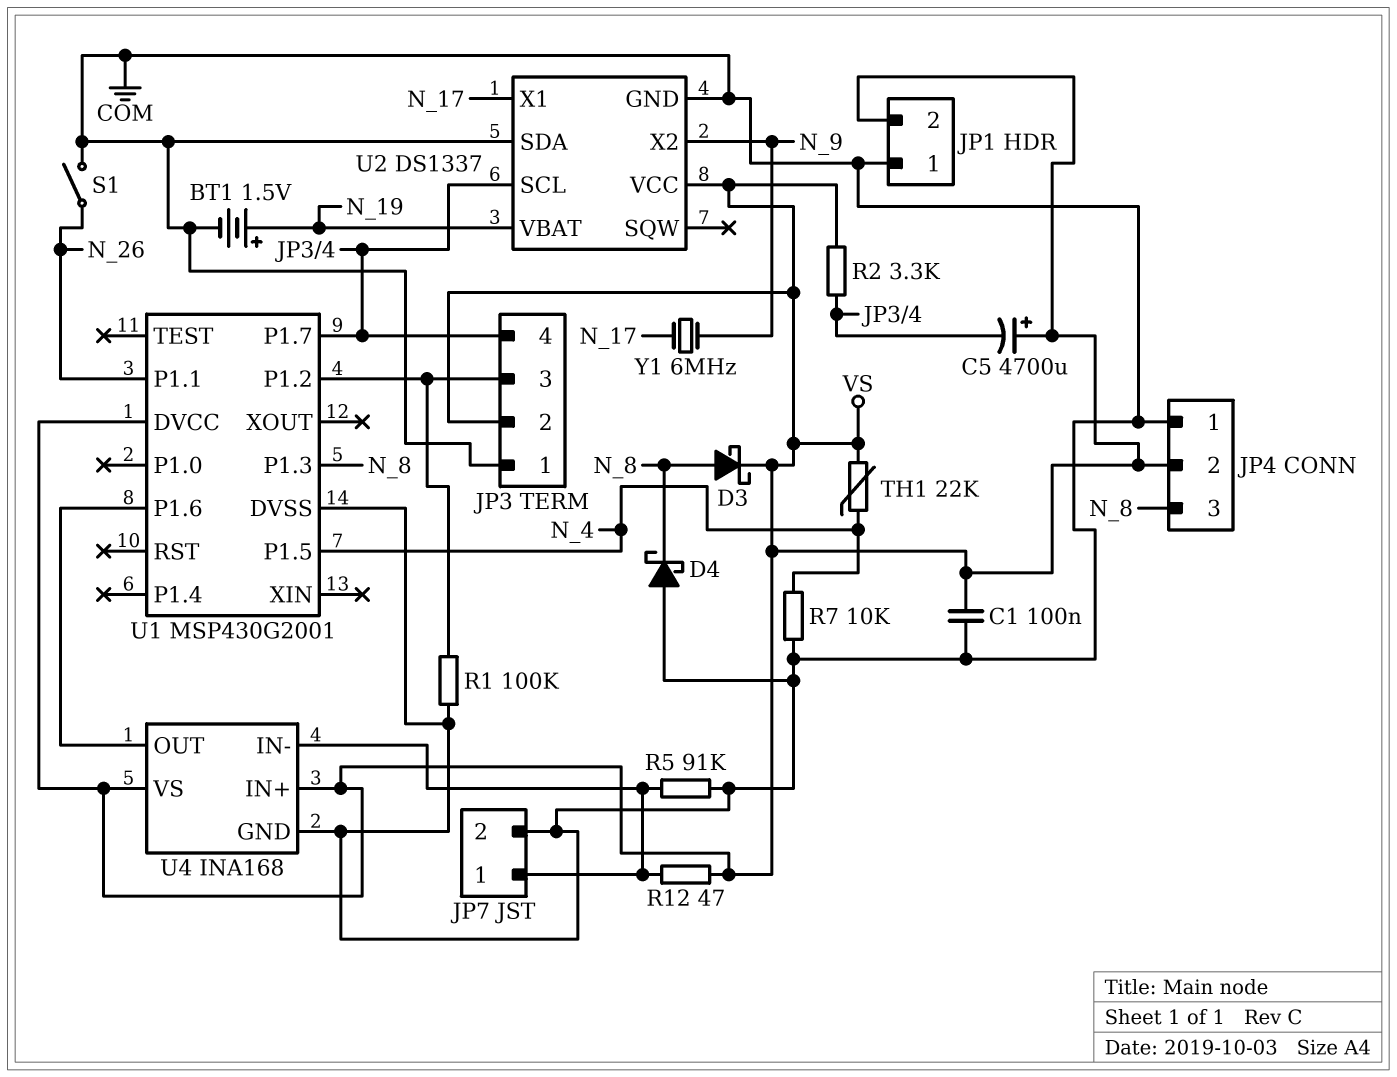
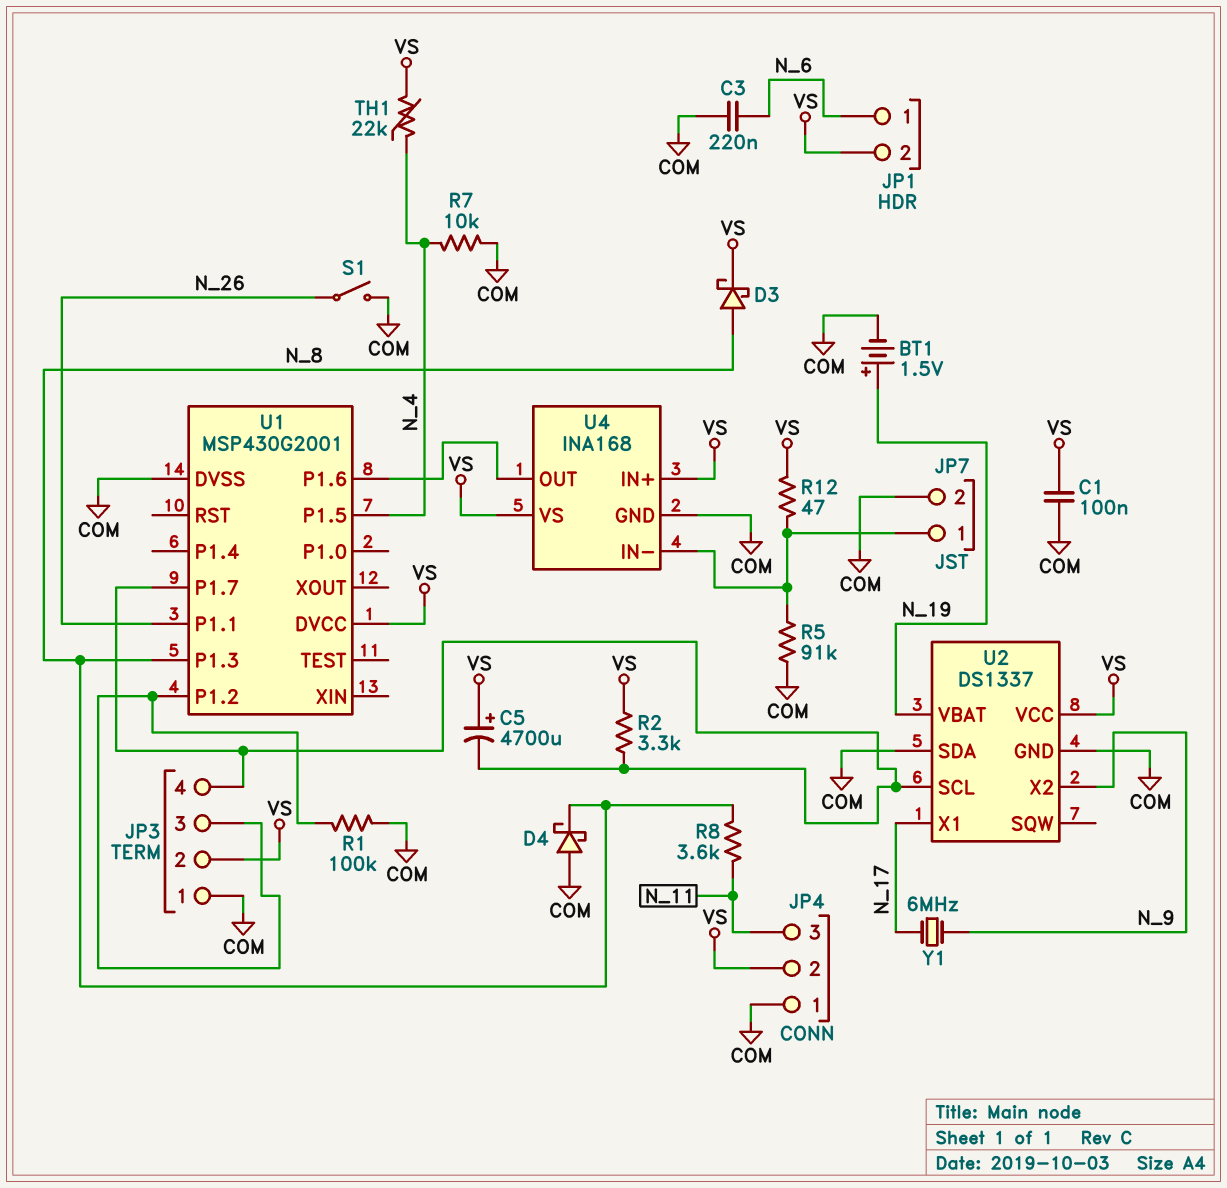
C3: none -> 220nF (COM, N_6)
JP1 pin 1: COM -> N_6
JP4 pin 3: N_8 -> N_11
R8: none -> 3.6k (N_8, N_11)

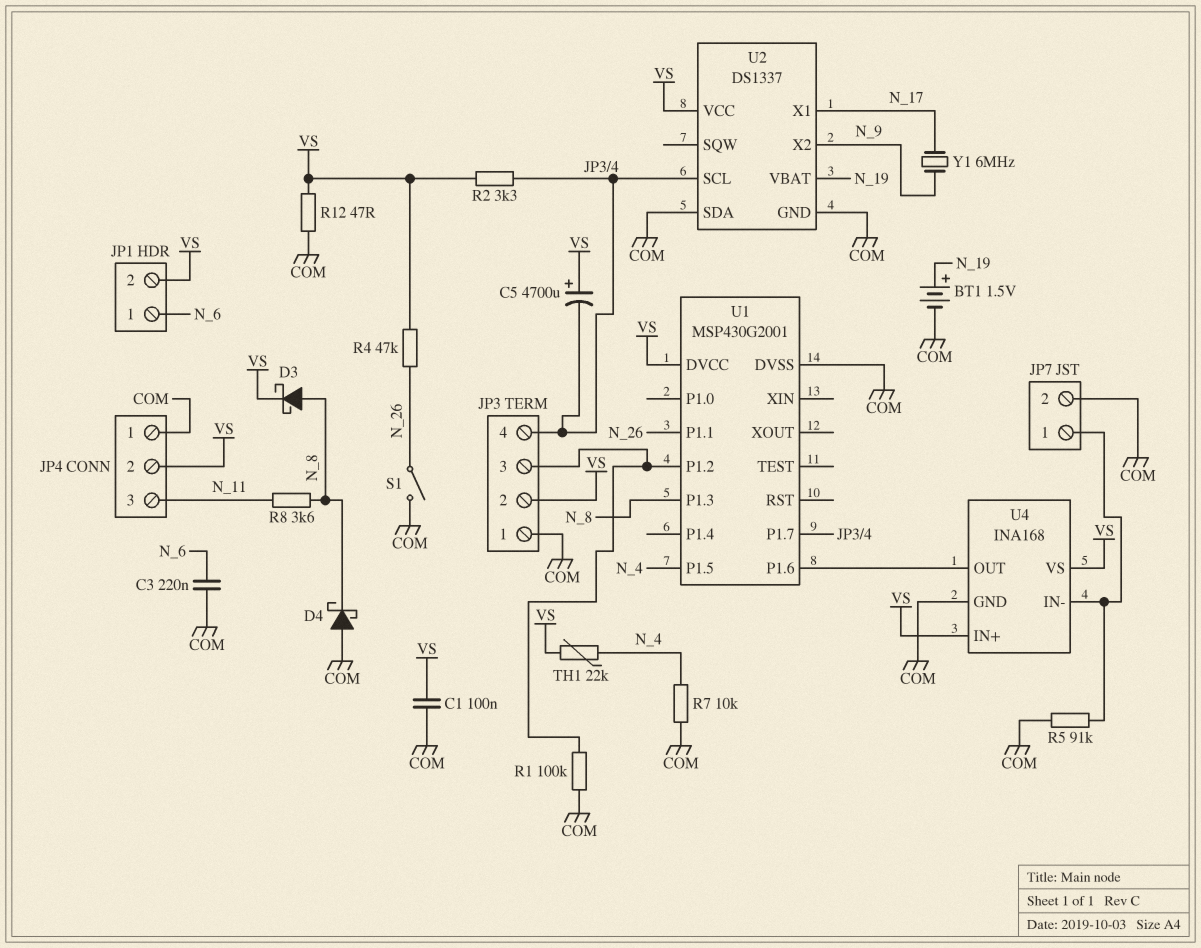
R4: none -> 47k (N_26, VS)
R12: 47 (JP7/1, VS) -> 47 (COM, VS)

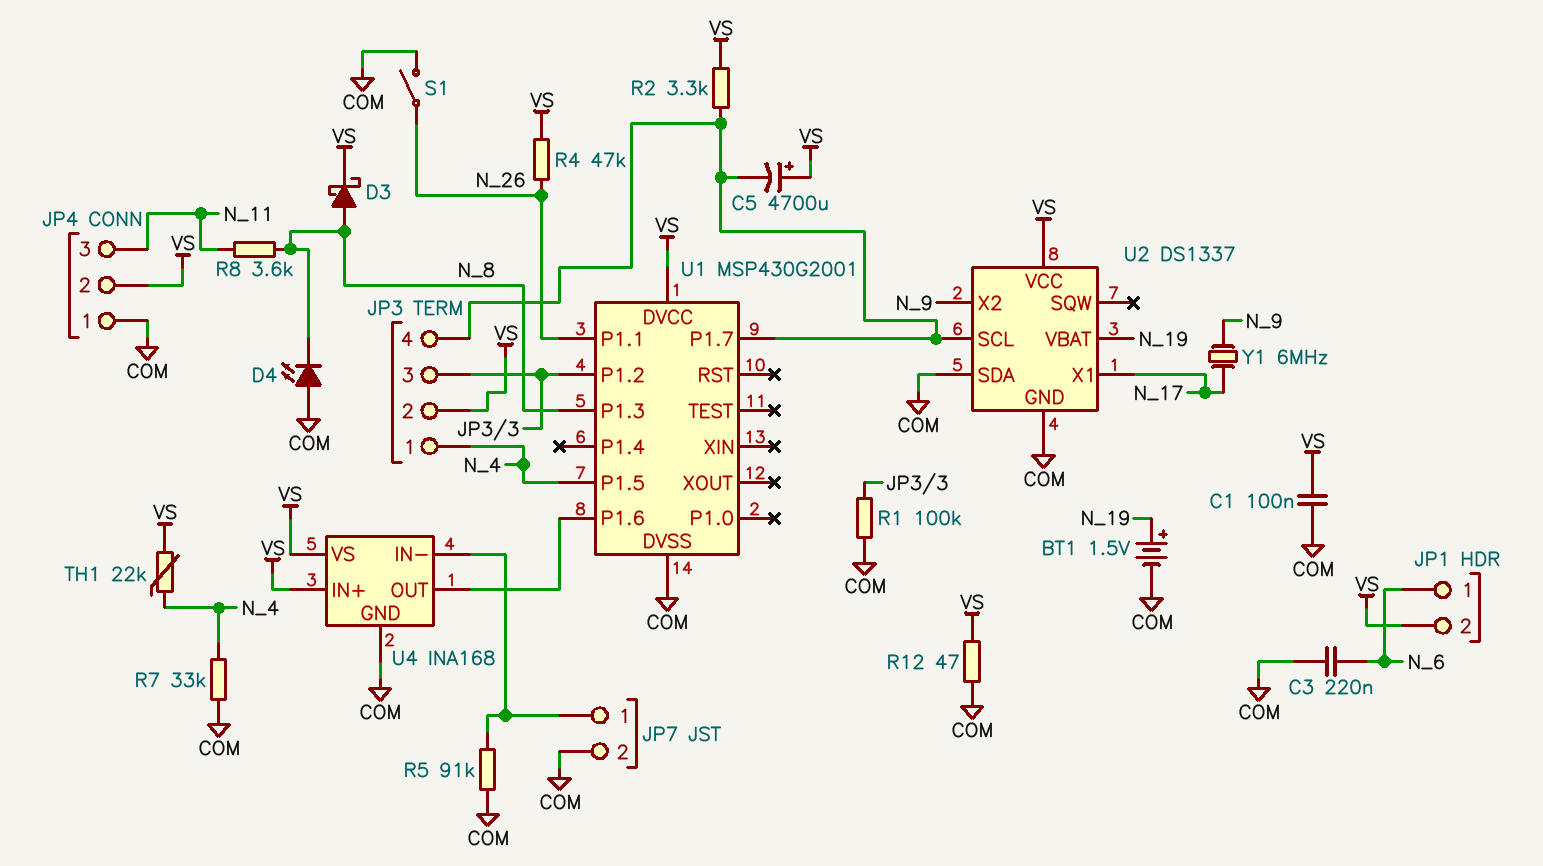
D4: schottky (A COM, K N_8) -> LED (A COM, K N_8)
JP3 pin 1: COM -> N_4
R7: 10k (COM, N_4) -> 33k (COM, N_4)

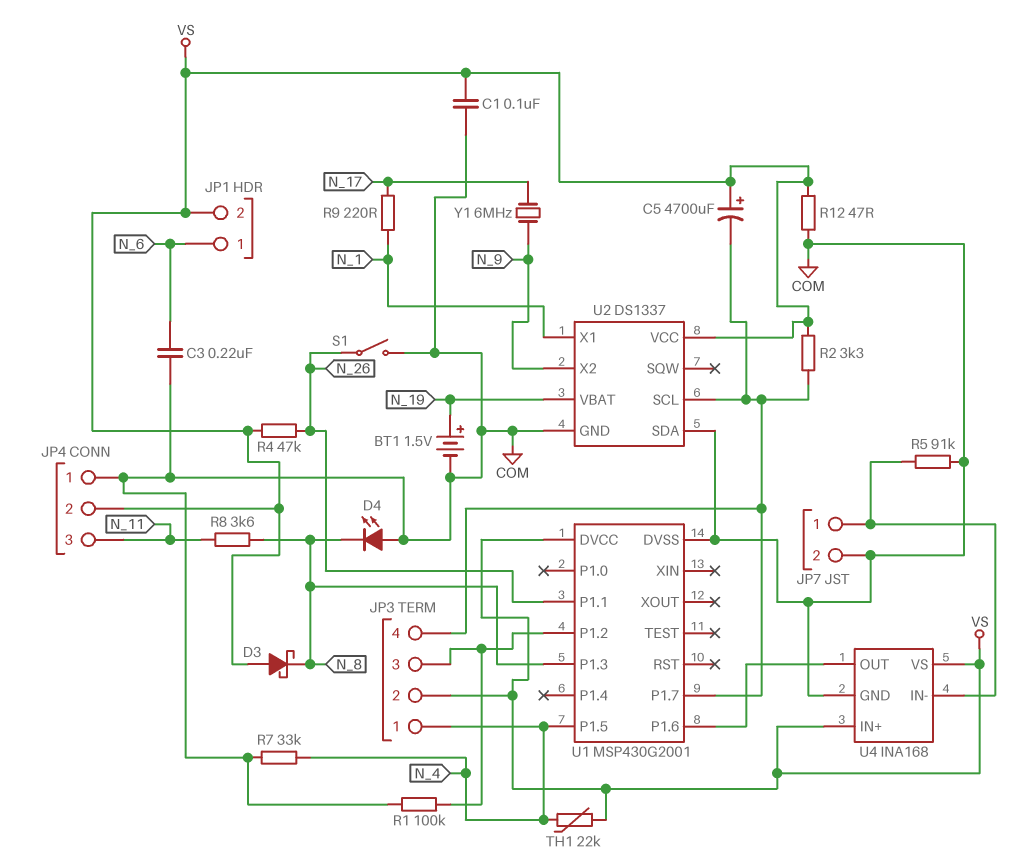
D3: schottky (A N_8, K VS) -> schottky (A VS, K N_8)
R9: none -> 220 (N_1, N_17)
U2 pin X1: N_17 -> N_1

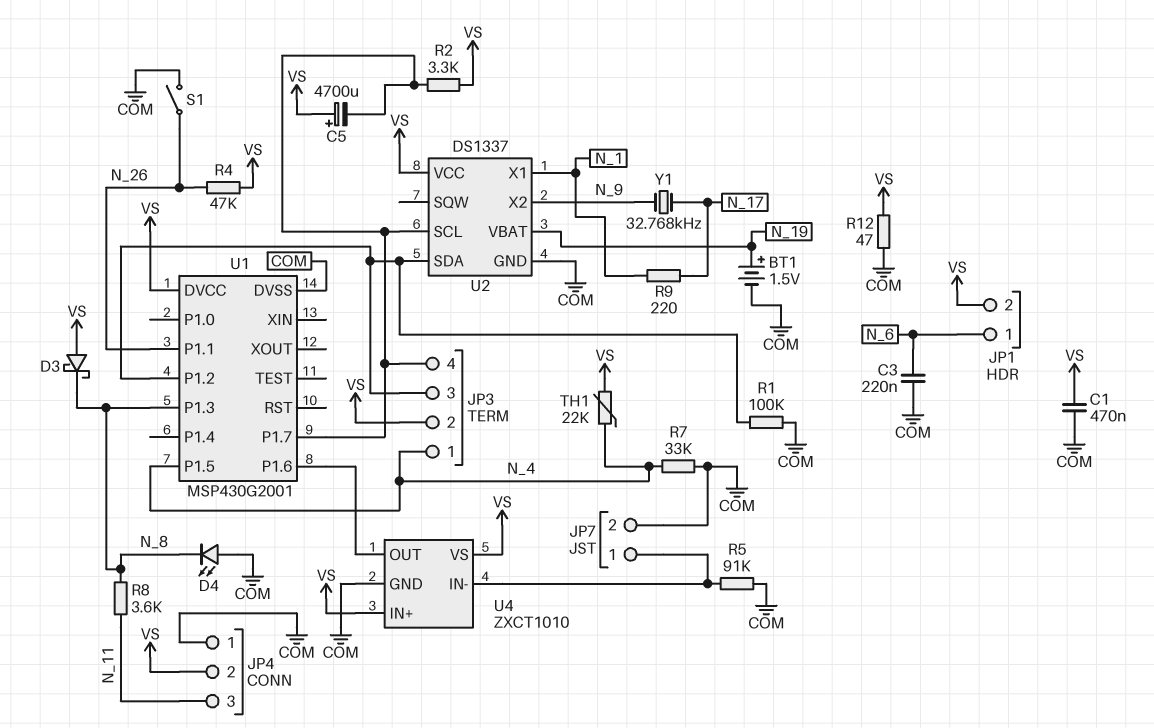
C1: 100nF (COM, VS) -> 470nF (COM, VS)
U2 pin SDA: COM -> JP3/3
U4: INA168 -> ZXCT1010
Y1: 6MHz (N_9, N_17) -> 32.768kHz (N_9, N_17)

